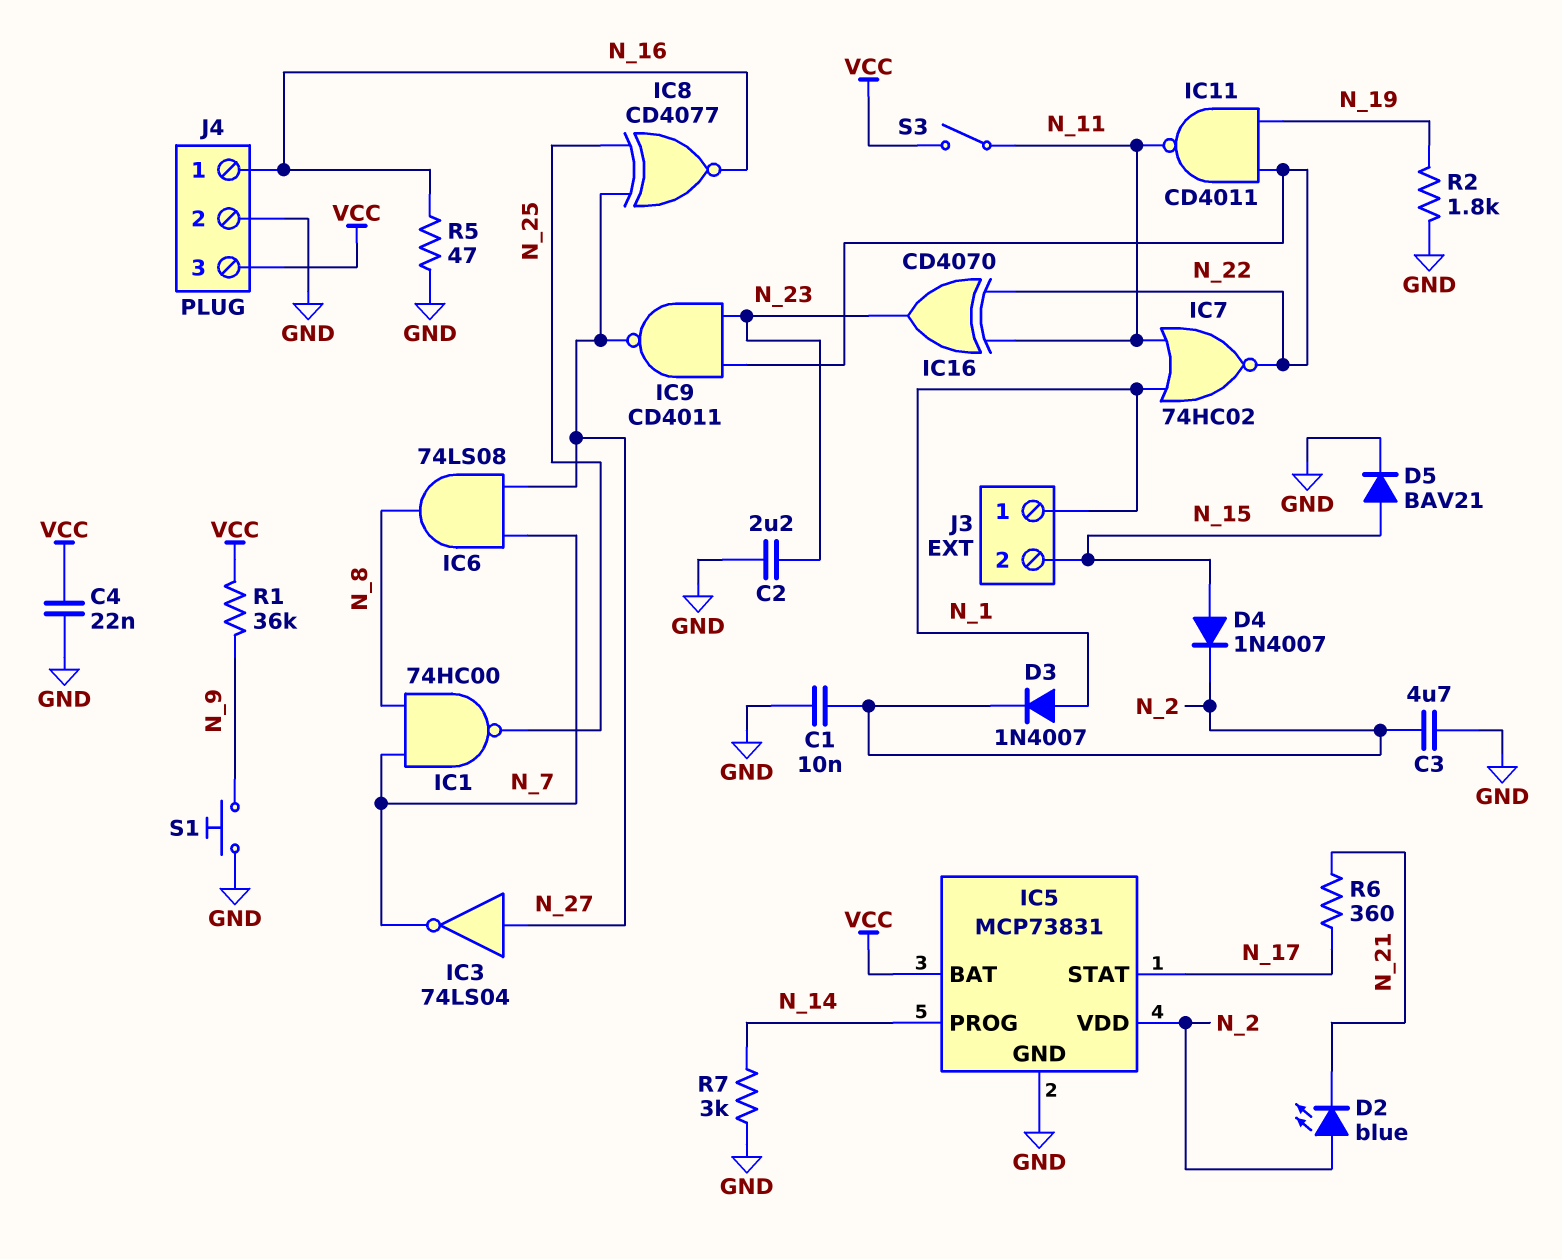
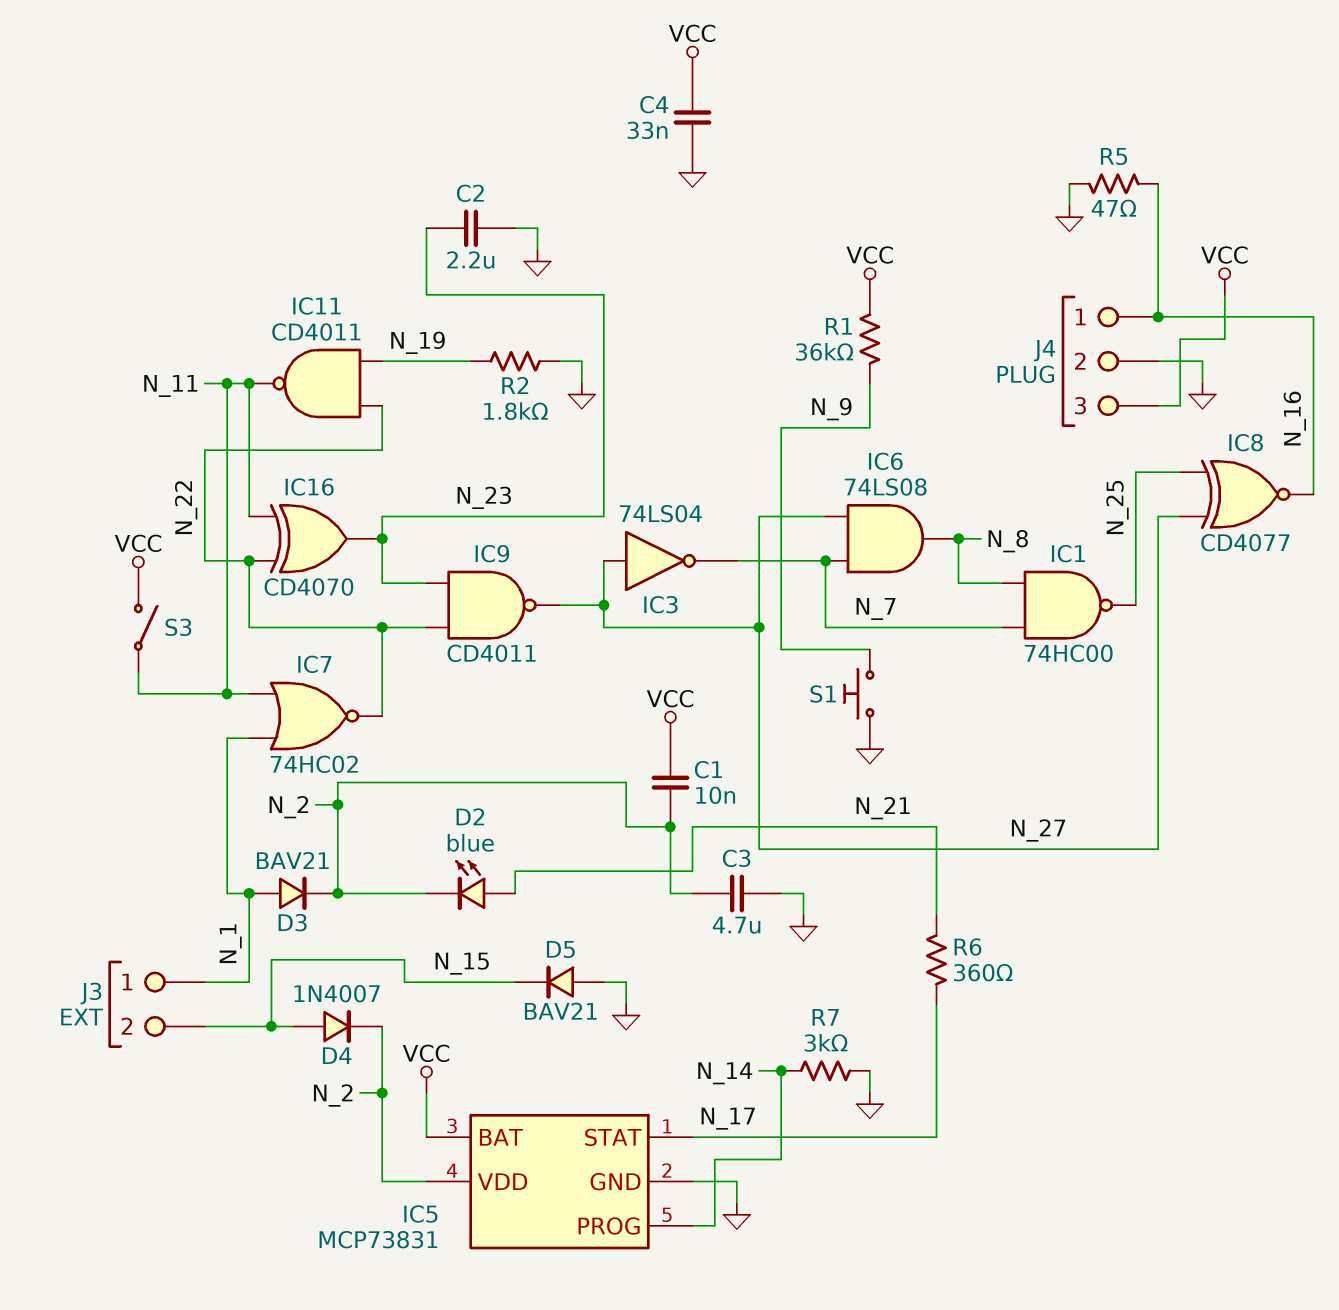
C1: 10nF (GND, N_2) -> 10nF (N_2, VCC)
C4: 22nF (GND, VCC) -> 33nF (GND, VCC)
D2: LED blue (A N_2, K N_21) -> LED blue (A N_21, K N_2)
D3: diode 1N4007 (A N_1, K N_2) -> diode BAV21 (A N_1, K N_2)
D5: diode BAV21 (A N_15, K GND) -> diode BAV21 (A GND, K N_15)

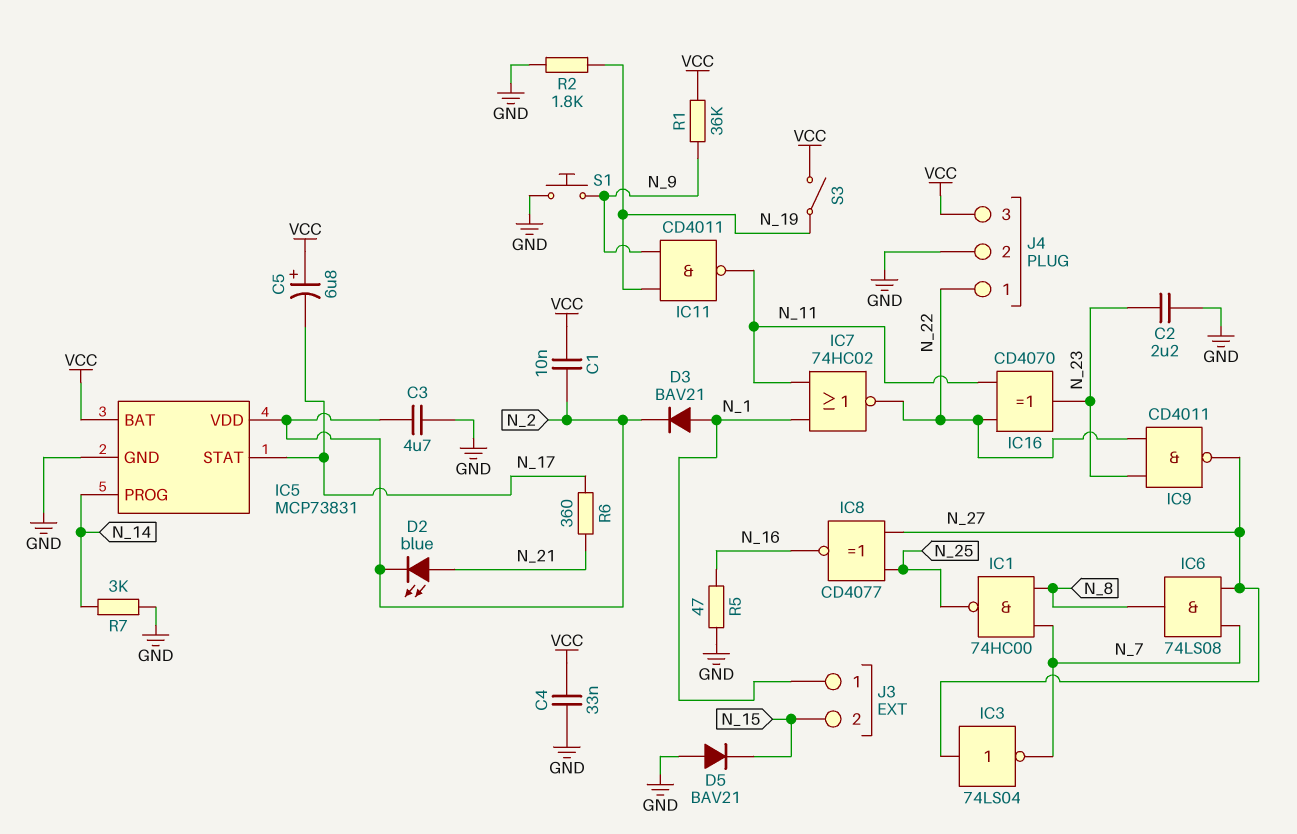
C5: none -> 6.8uF (plus VCC, minus N_17)
D4: diode 1N4007 (A N_15, K N_2) -> none
IC11: NAND CD4011 (in N_19, in N_22, out N_11) -> NAND CD4011 (in N_9, in N_19, out N_11)
J4 pin 1: N_16 -> N_22
S3: switch (N_11, VCC) -> switch (N_19, VCC)

